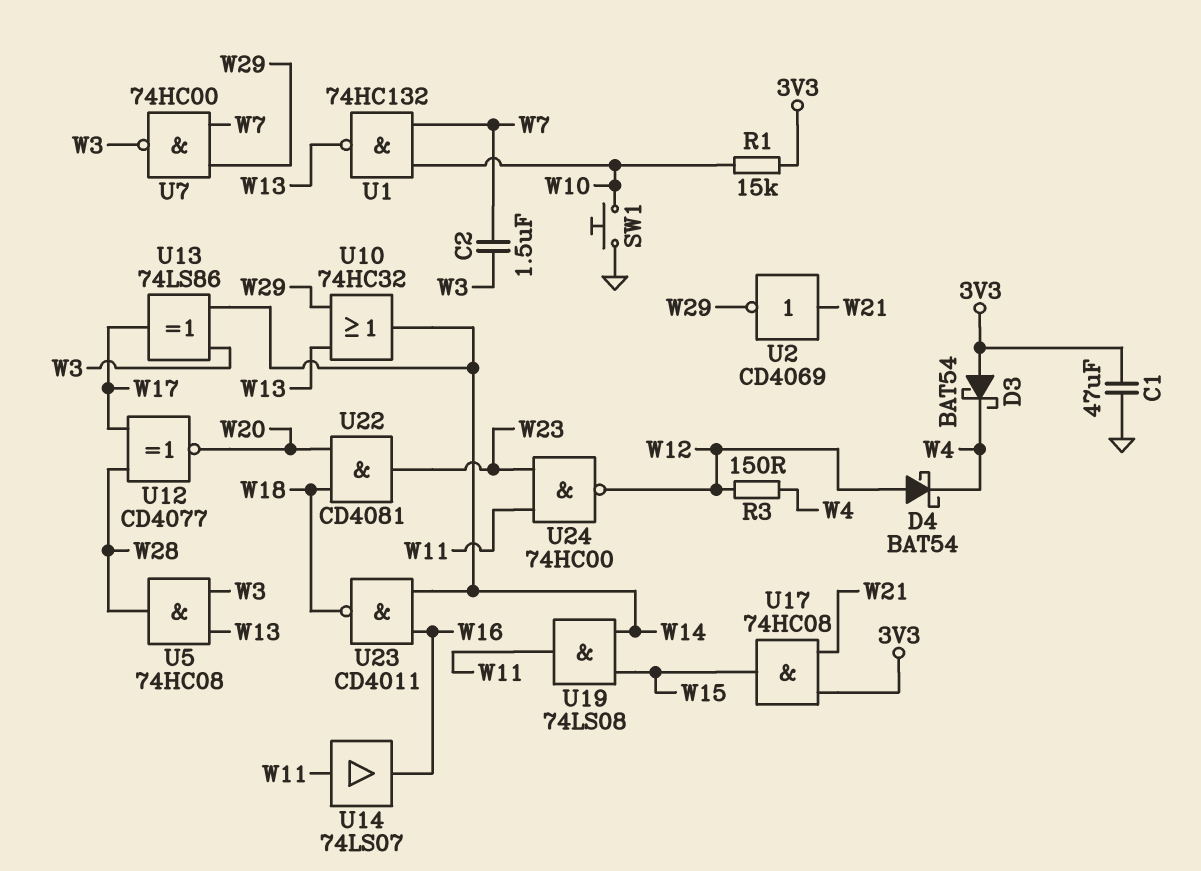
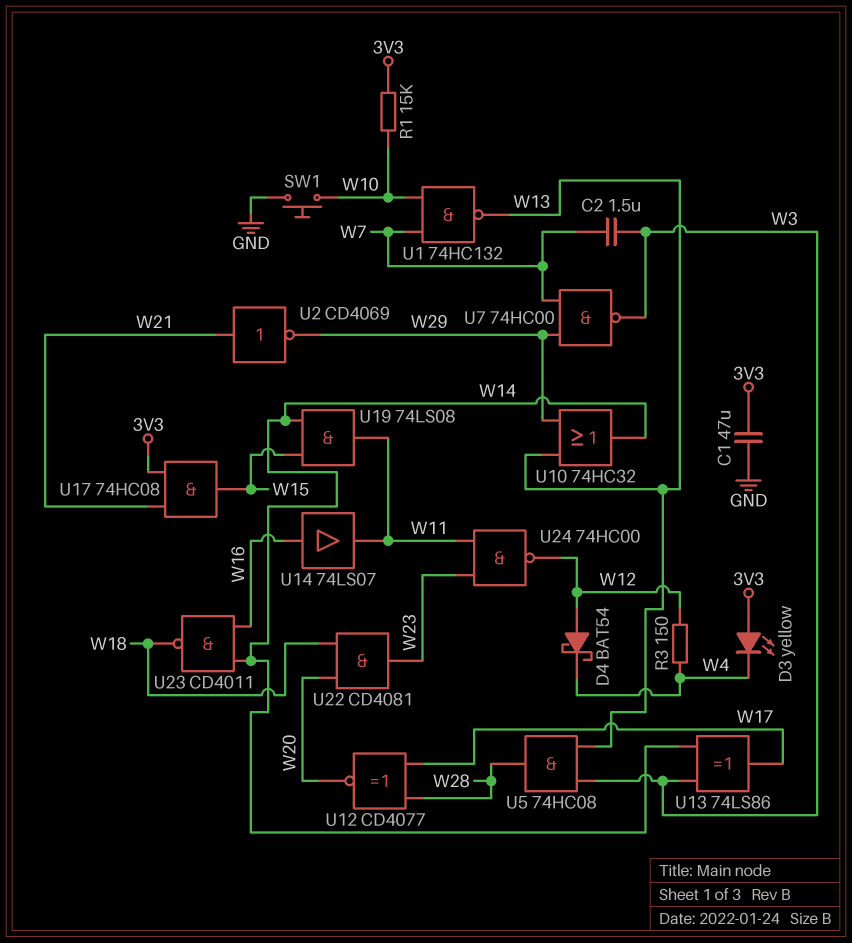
D3: schottky BAT54 (A 3V3, K W4) -> LED yellow (A 3V3, K W4)
U14: buffer 74LS07 (in W11, out W16) -> buffer 74LS07 (in W16, out W11)

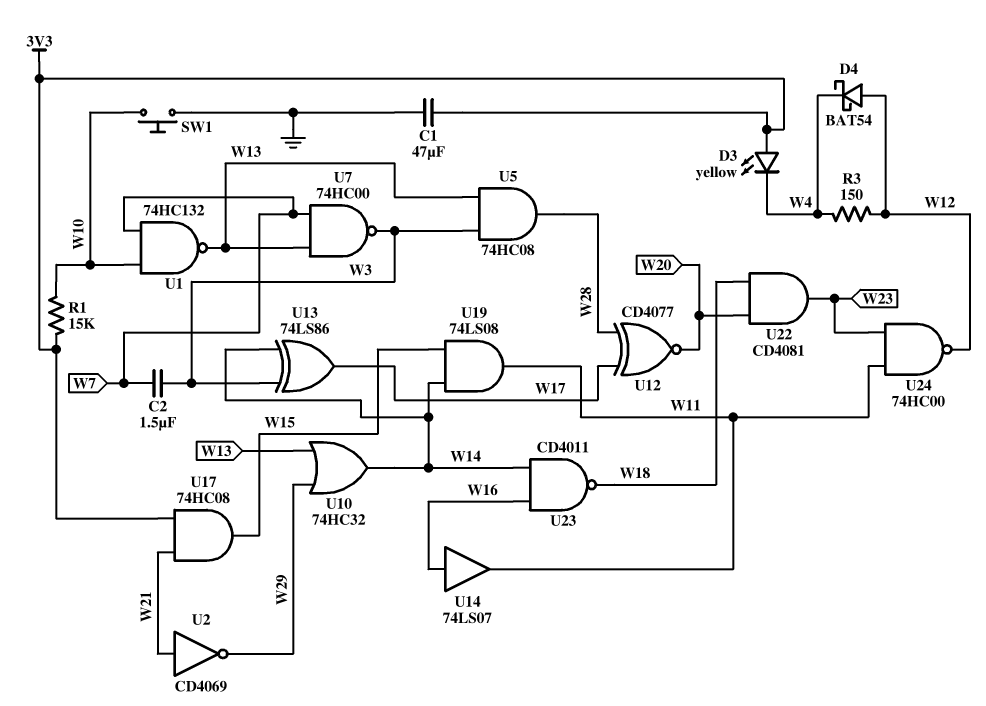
U7: NAND 74HC00 (in W7, in W29, out W3) -> NAND 74HC00 (in W7, in W13, out W3)

